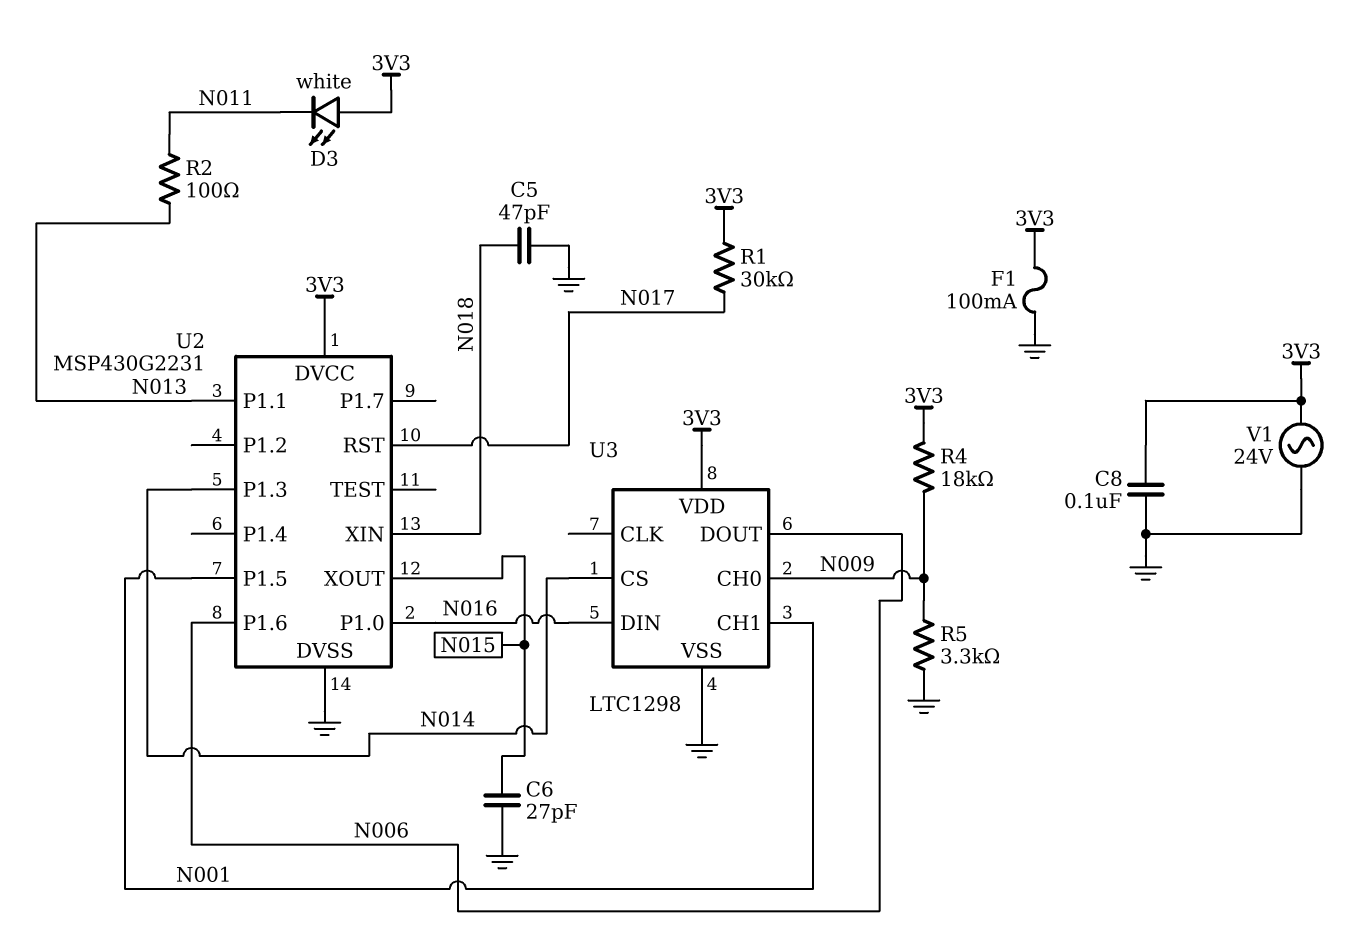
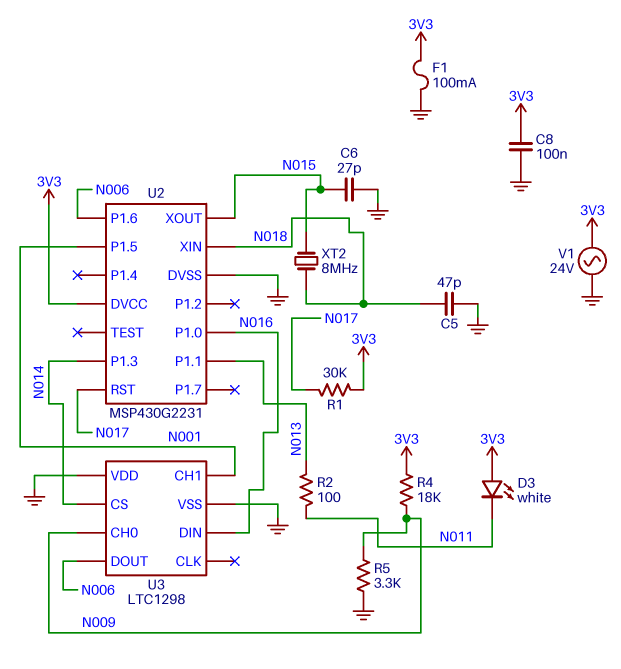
U3 pin VDD: 3V3 -> GND
XT2: none -> 8MHz (N015, N018)

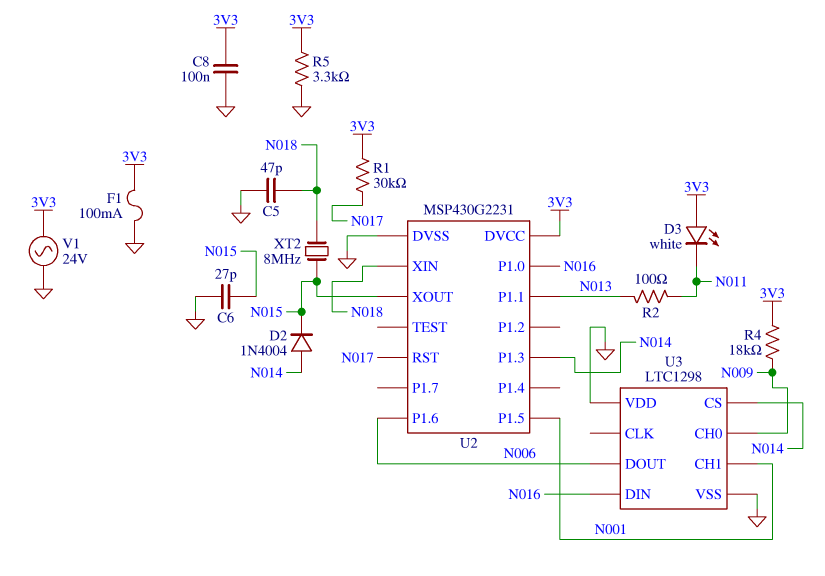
D2: none -> diode 1N4004 (A N014, K N015)
R5: 3.3k (GND, N009) -> 3.3k (3V3, GND)

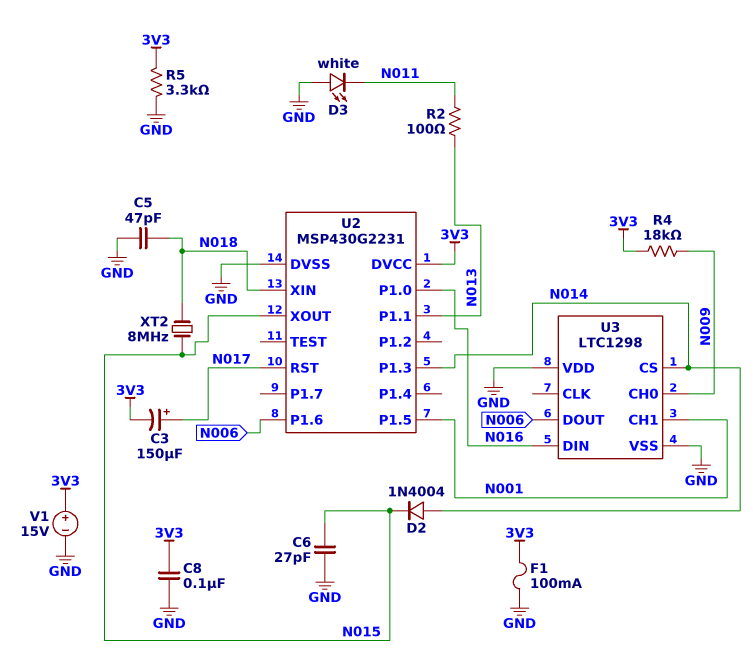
C3: none -> 150uF (plus N017, minus 3V3)
D3: LED white (A 3V3, K N011) -> LED white (A GND, K N011)
R1: 30k (3V3, N017) -> none
V1: AC 24V (3V3, GND) -> 15V (plus 3V3, minus GND)

